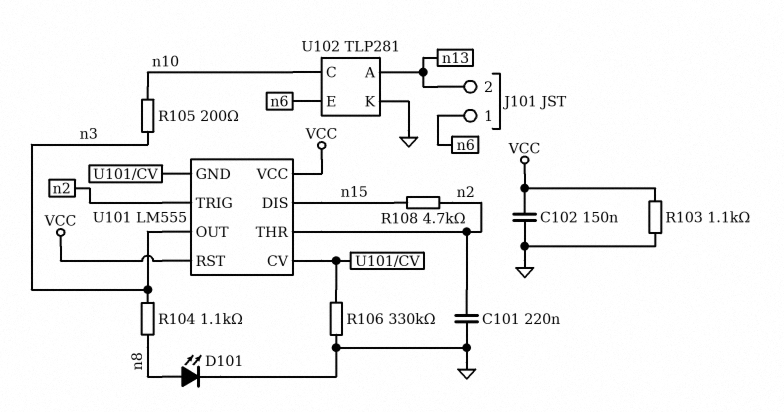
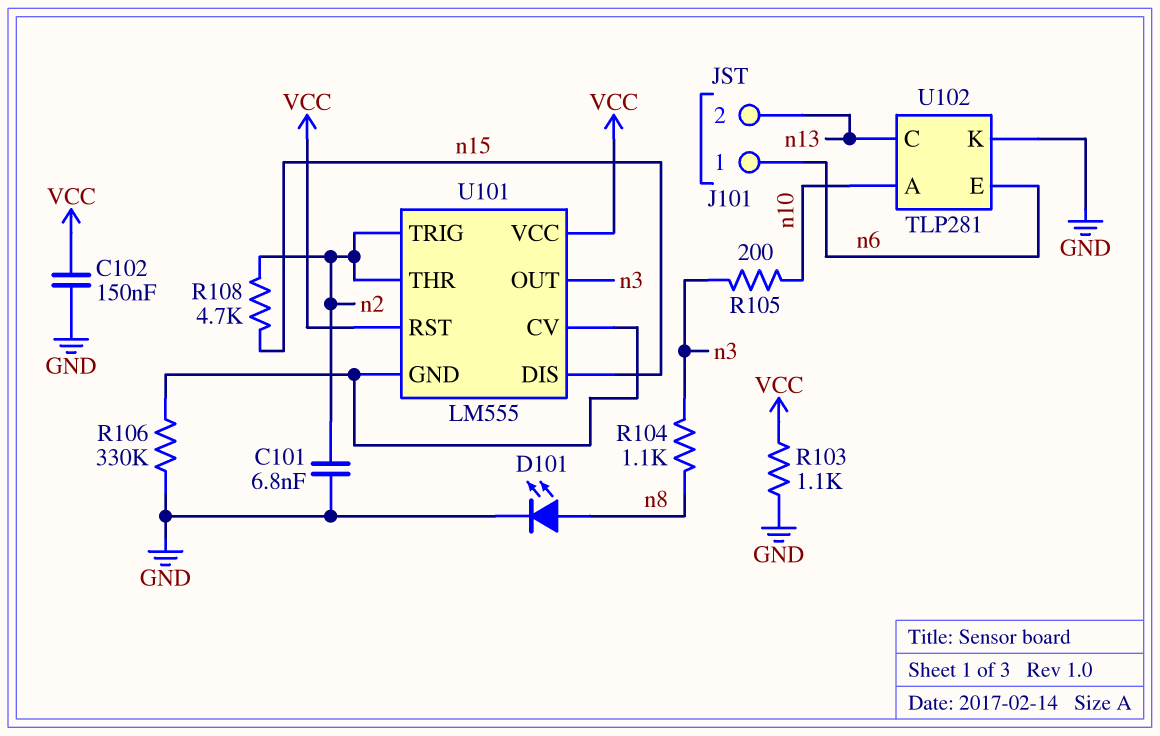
C101: 220nF (GND, n2) -> 6.8nF (GND, n2)
U102 pin A: n13 -> n10
U102 pin C: n10 -> n13

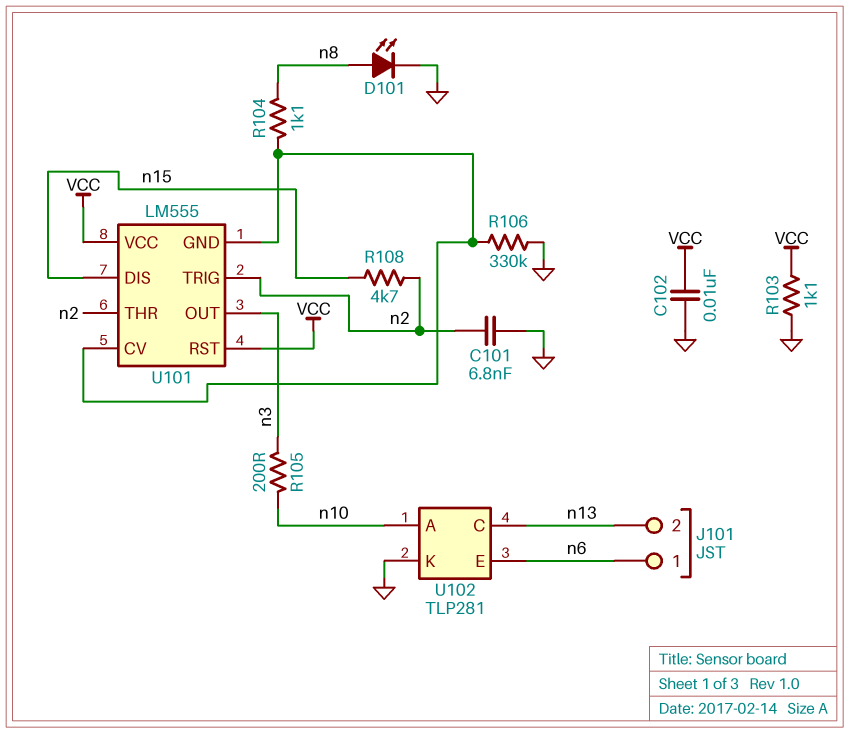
C102: 150nF (GND, VCC) -> 10nF (GND, VCC)
R104: 1.1k (n3, n8) -> 1.1k (U101/CV, n8)

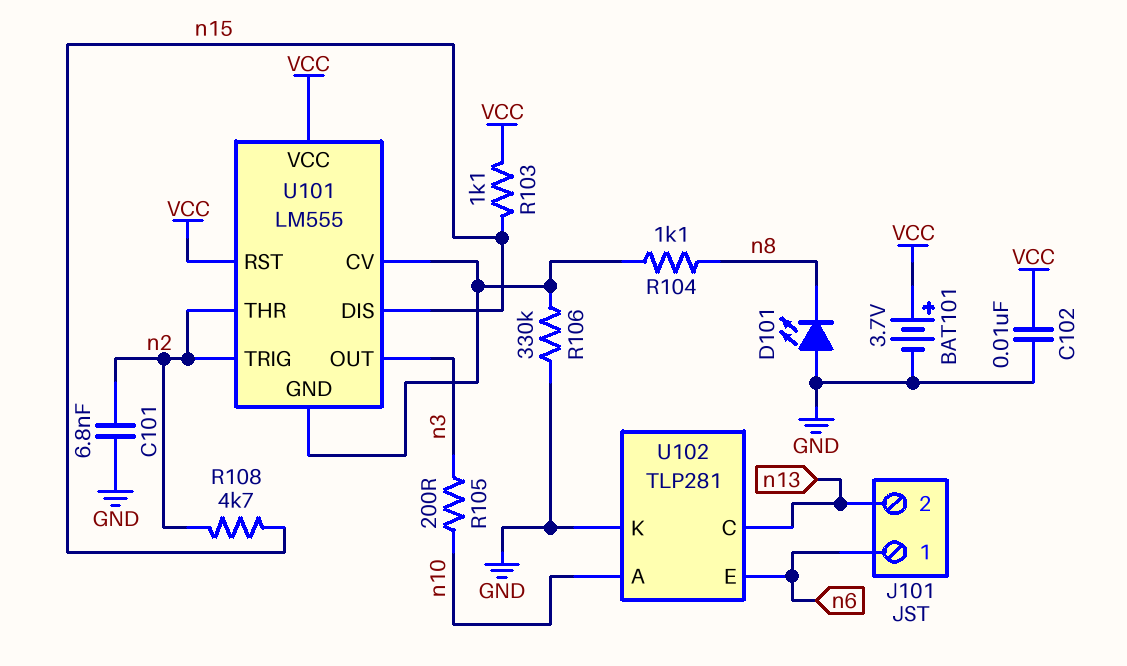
BAT101: none -> 3.7V (plus VCC, minus GND)
D101: LED (A n8, K GND) -> LED (A GND, K n8)
R103: 1.1k (GND, VCC) -> 1.1k (VCC, n15)

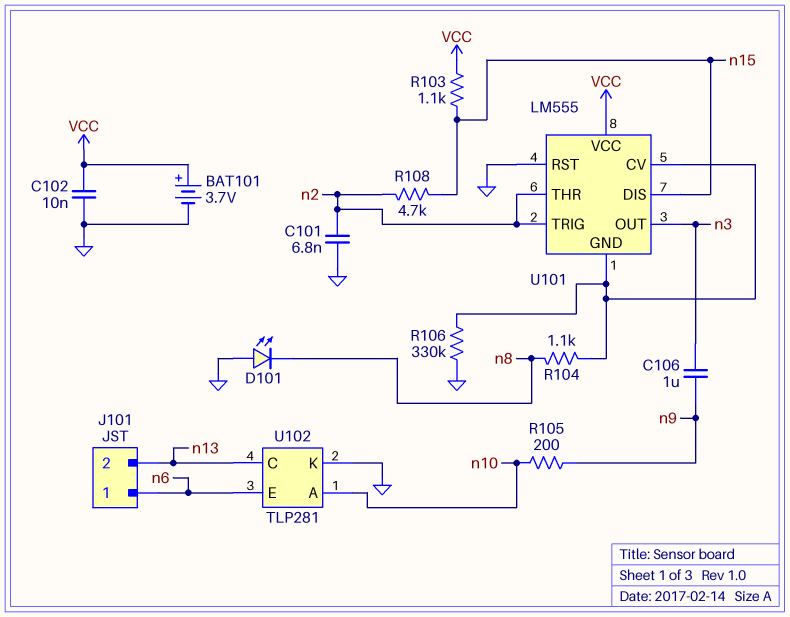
C106: none -> 1uF (n3, n9)
R105: 200 (n3, n10) -> 200 (n9, n10)
U101 pin RST: VCC -> GND

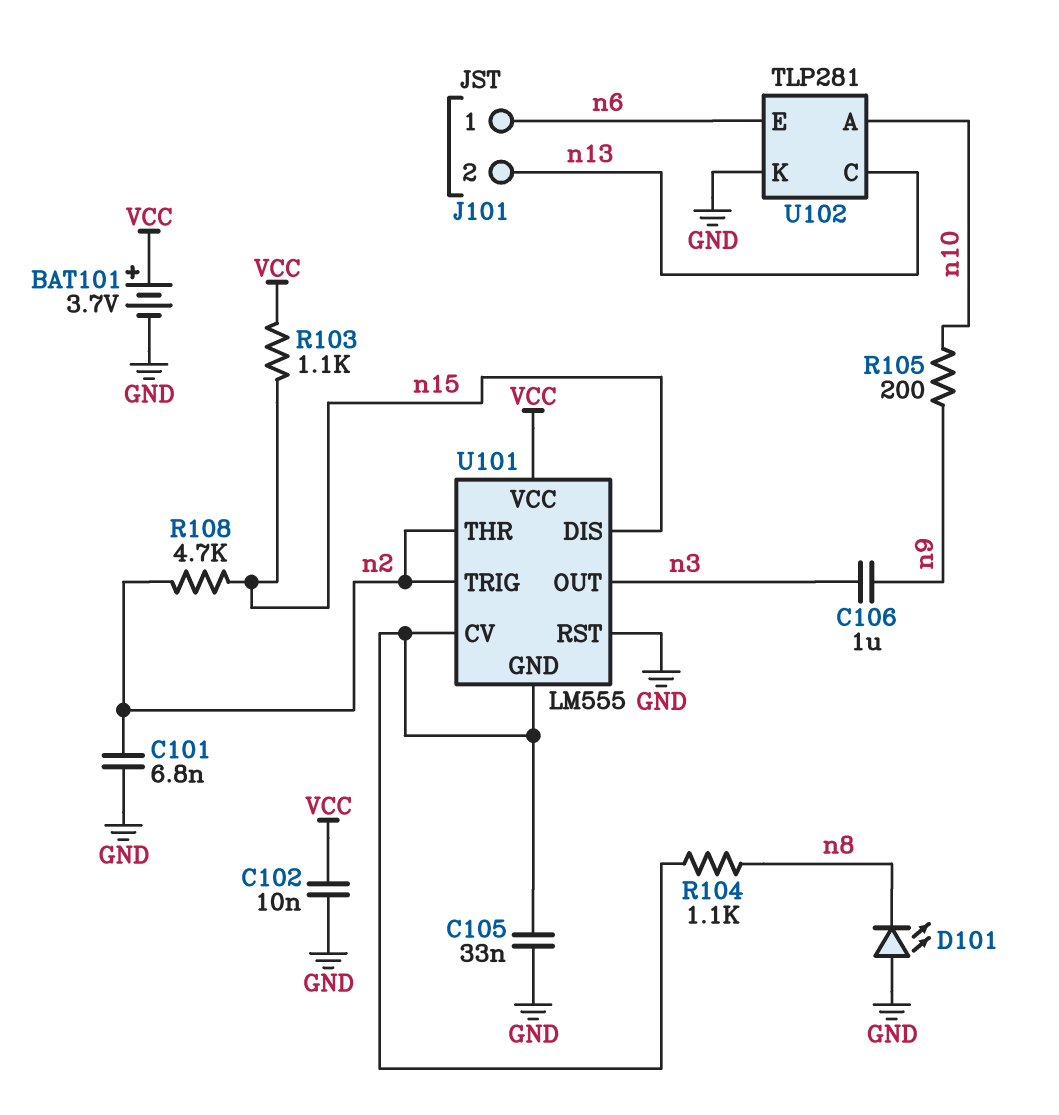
C105: none -> 33nF (GND, U101/CV)
R106: 330k (GND, U101/CV) -> none

